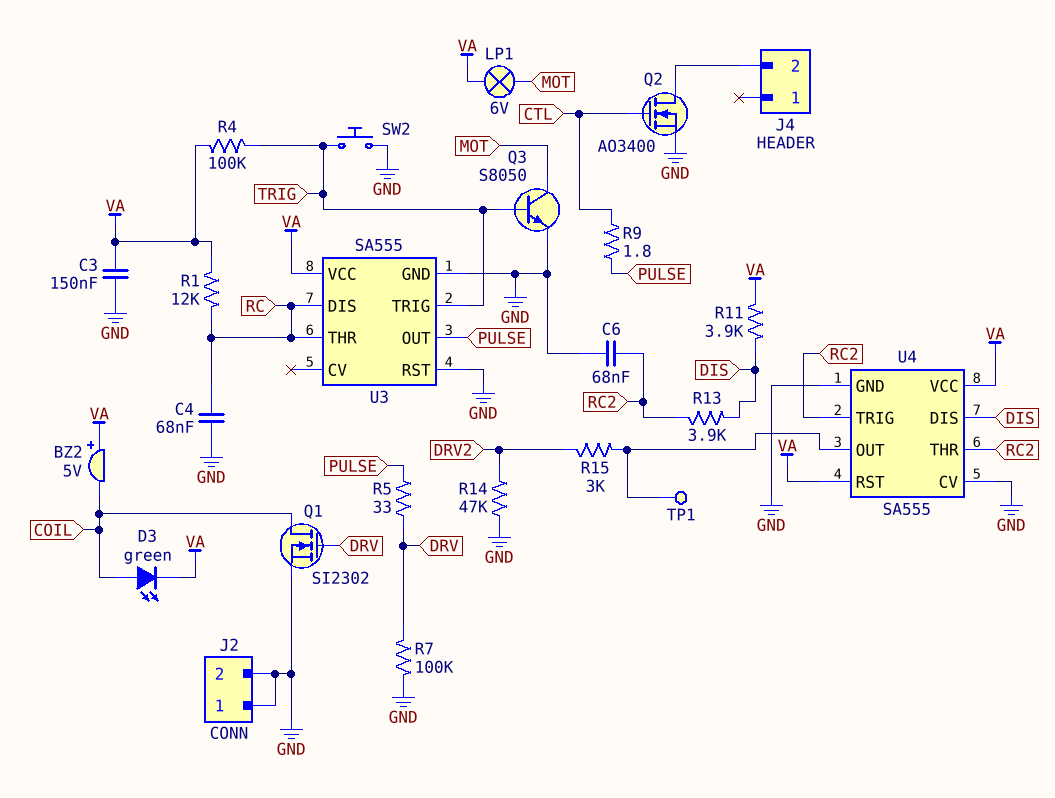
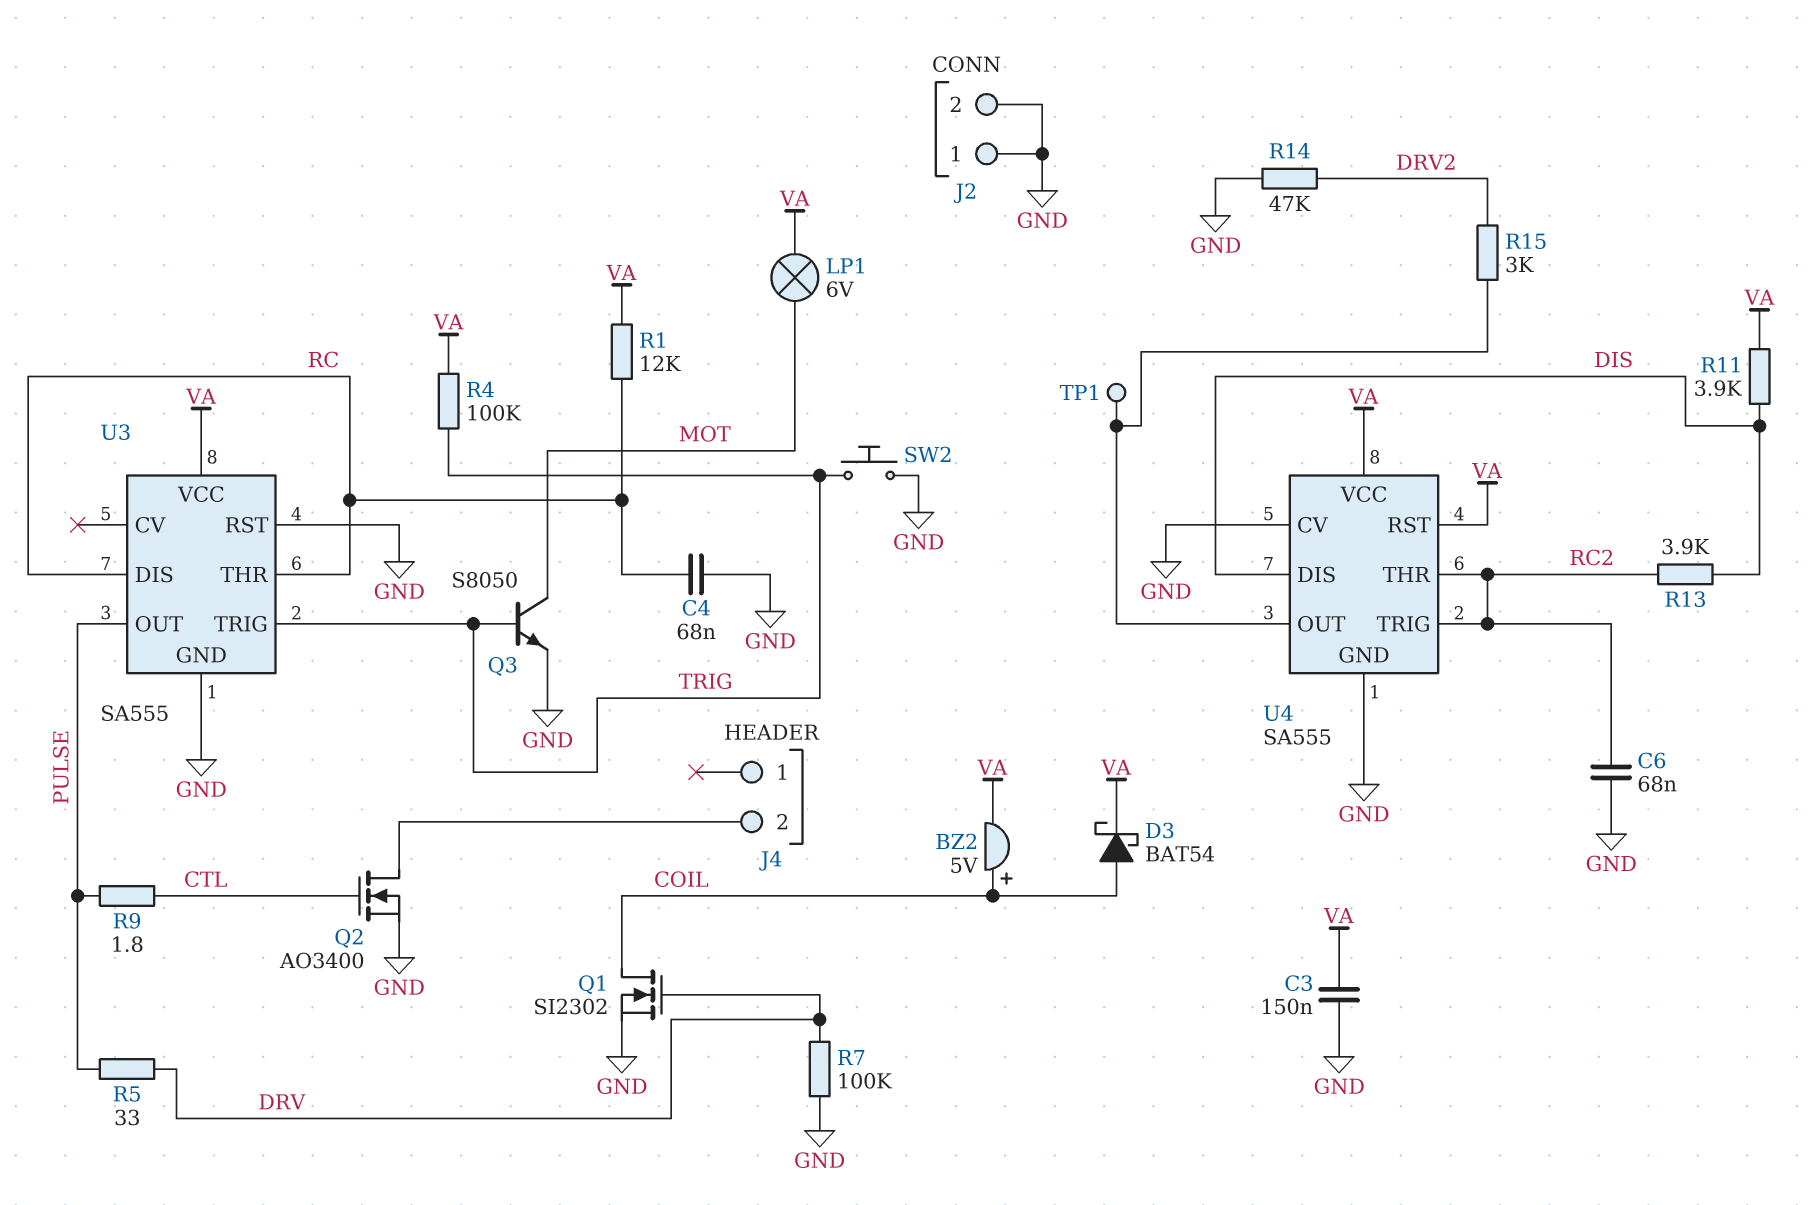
BZ2: buzzer 5V (plus VA, minus COIL) -> buzzer 5V (plus COIL, minus VA)
D3: LED green (A COIL, K VA) -> schottky BAT54 (A COIL, K VA)

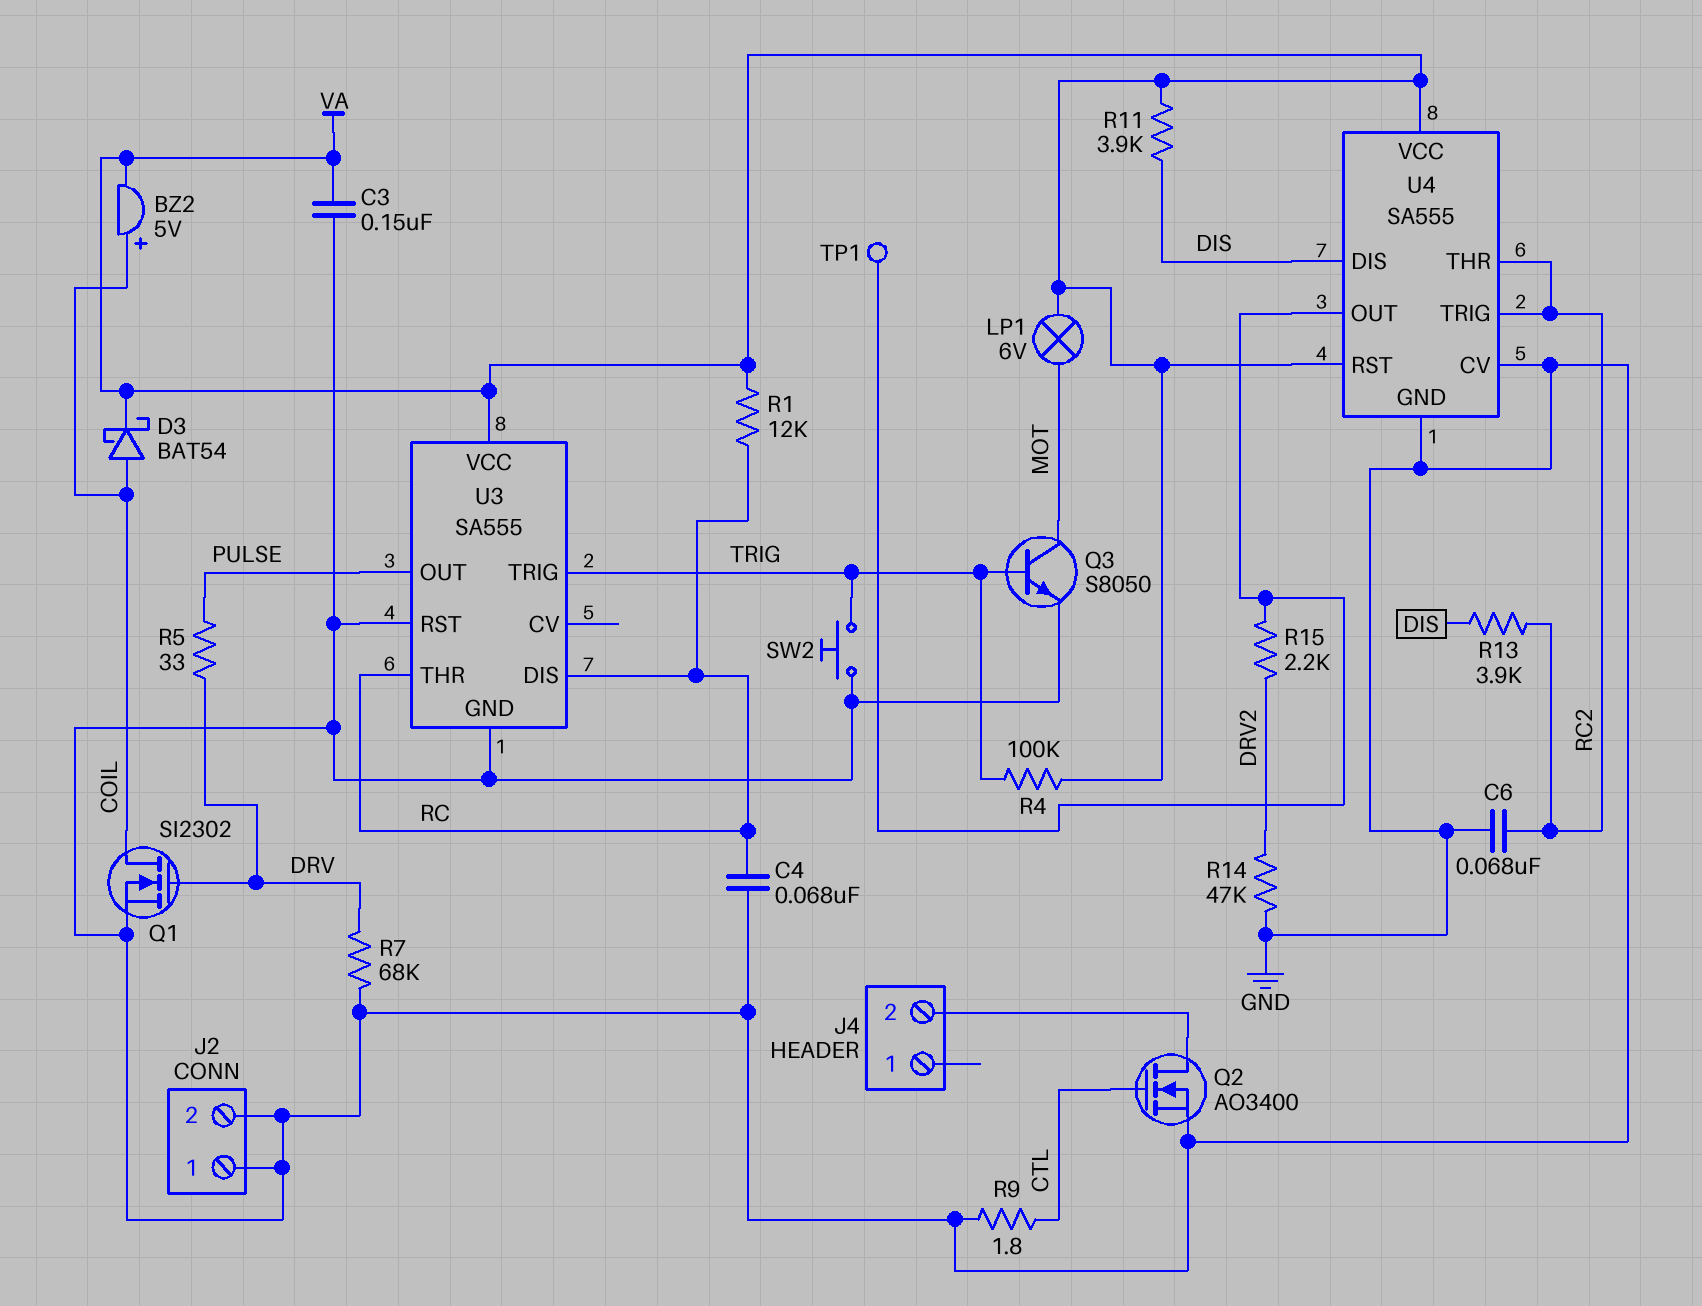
R7: 100k (DRV, GND) -> 68k (DRV, GND)
R9: 1.8 (CTL, PULSE) -> 1.8 (CTL, GND)
R15: 3k (DRV2, U4/OUT) -> 2.2k (DRV2, U4/OUT)

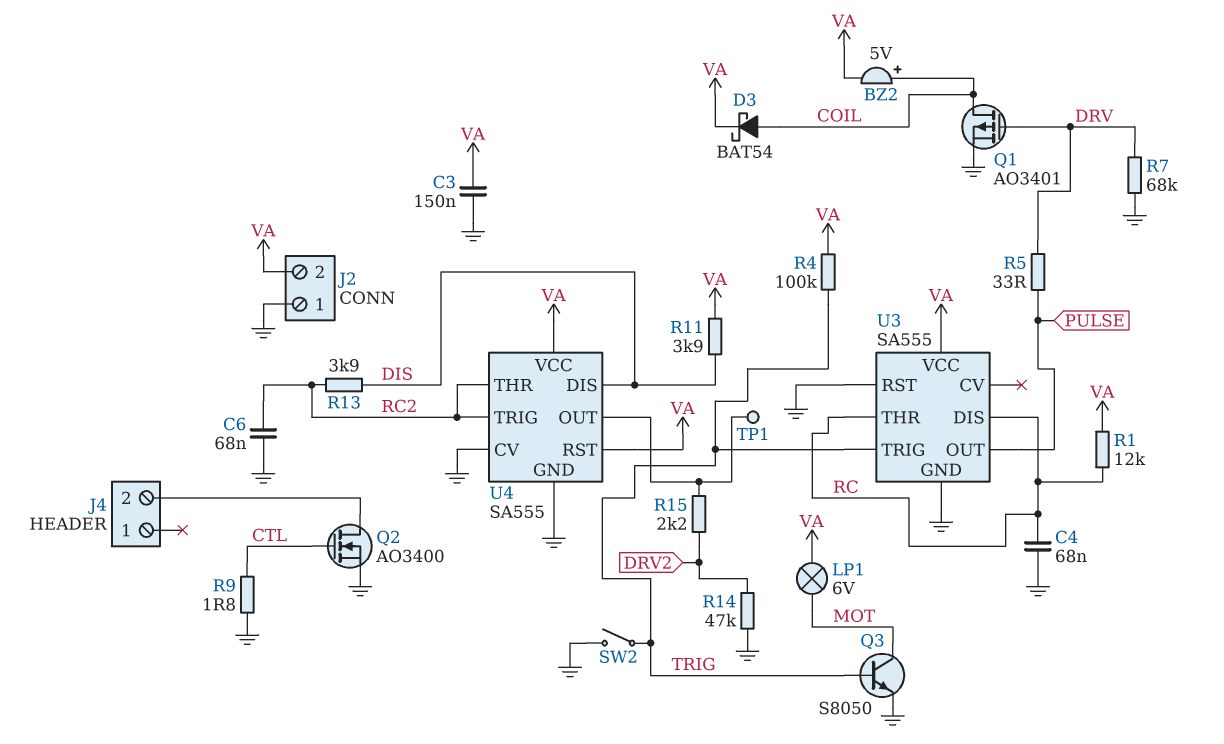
J2 pin 2: GND -> VA
Q1: NMOS SI2302 (G DRV, D COIL, S GND) -> PMOS AO3401 (G DRV, D COIL, S GND)
SW2: button (GND, TRIG) -> switch (GND, TRIG)

